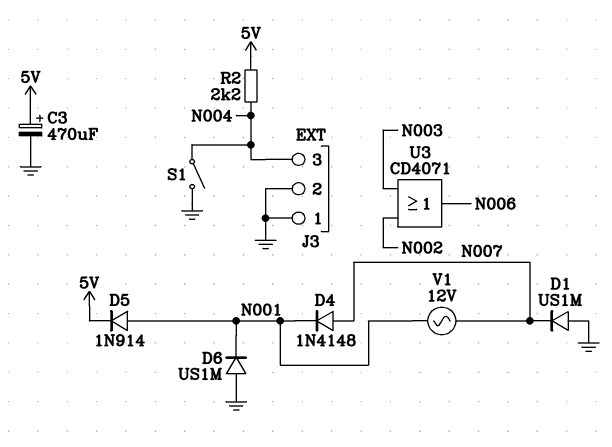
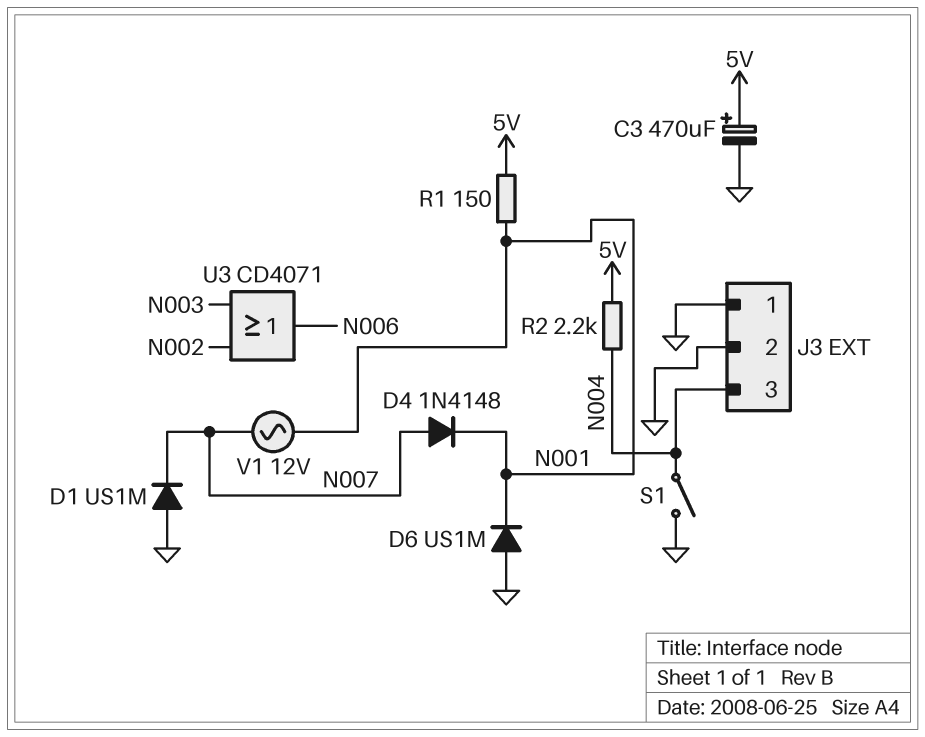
D5: diode 1N914 (A N001, K 5V) -> none
R1: none -> 150 (5V, N001)

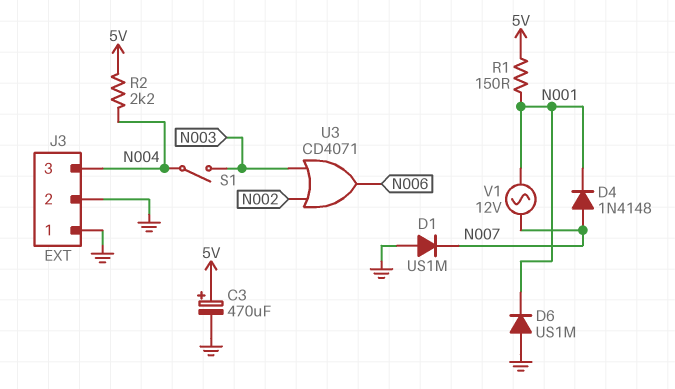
S1: switch (GND, N004) -> switch (N003, N004)

